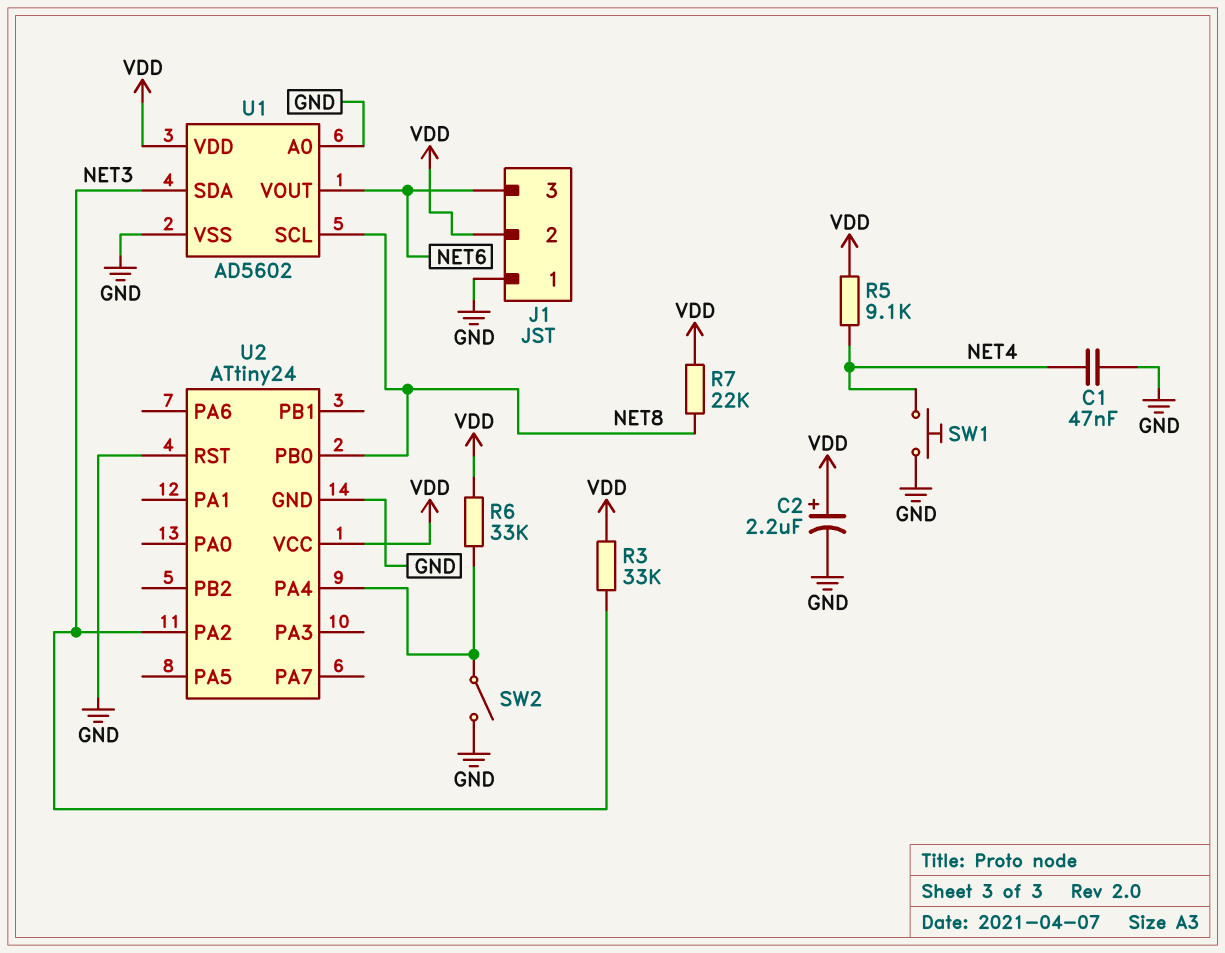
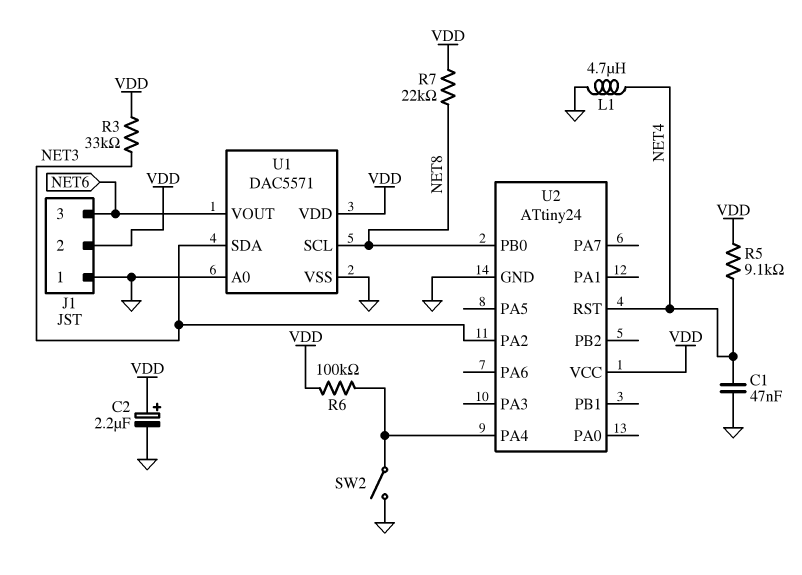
L1: none -> 4.7uH (GND, NET4)
R6: 33k (U2/PA4, VDD) -> 100k (U2/PA4, VDD)
SW1: button (GND, NET4) -> none
U1: AD5602 -> DAC5571
U2 pin RST: GND -> NET4

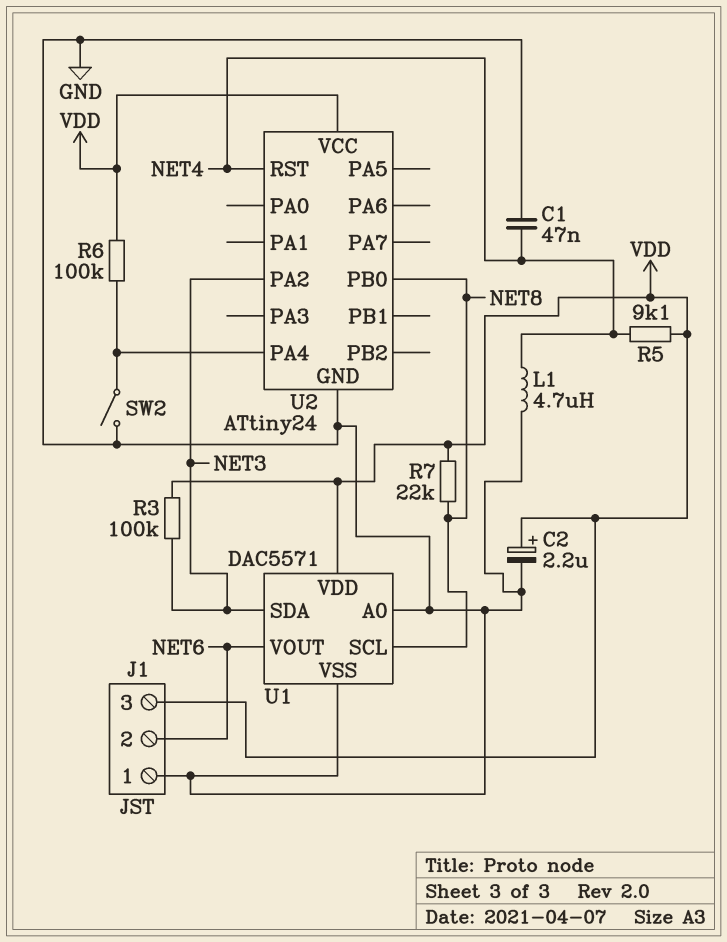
J1 pin 2: VDD -> NET6
J1 pin 3: NET6 -> VDD
R3: 33k (NET3, VDD) -> 100k (NET3, VDD)

